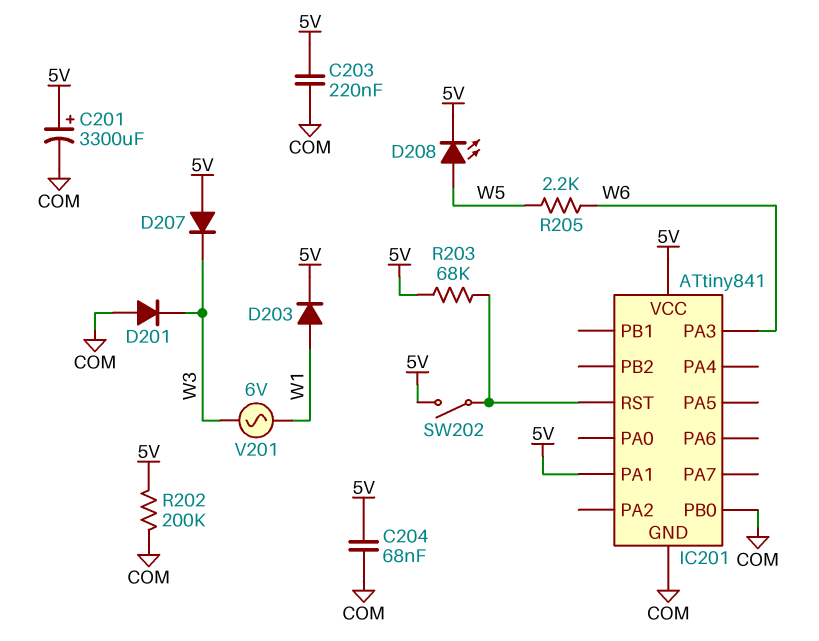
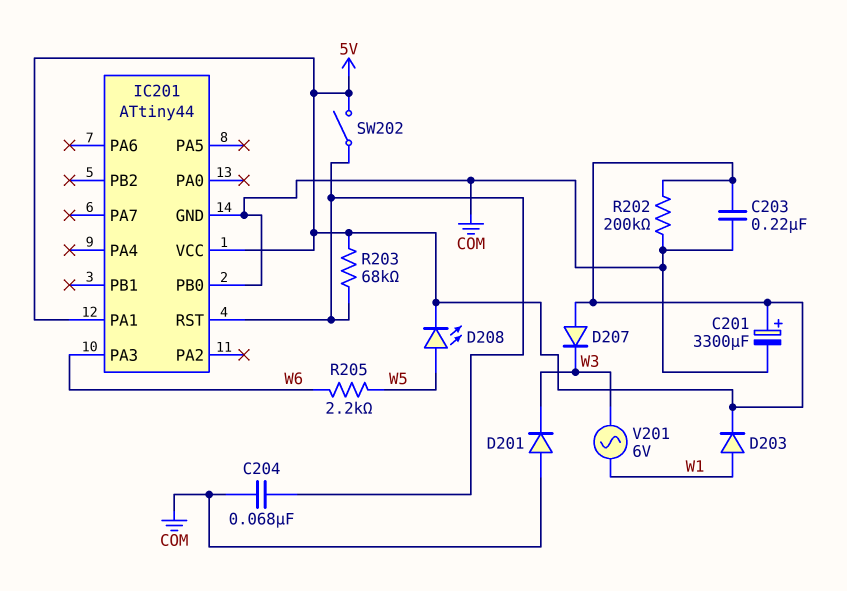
C204: 68nF (5V, COM) -> 68nF (COM, IC201/RST)
IC201: ATtiny841 -> ATtiny44

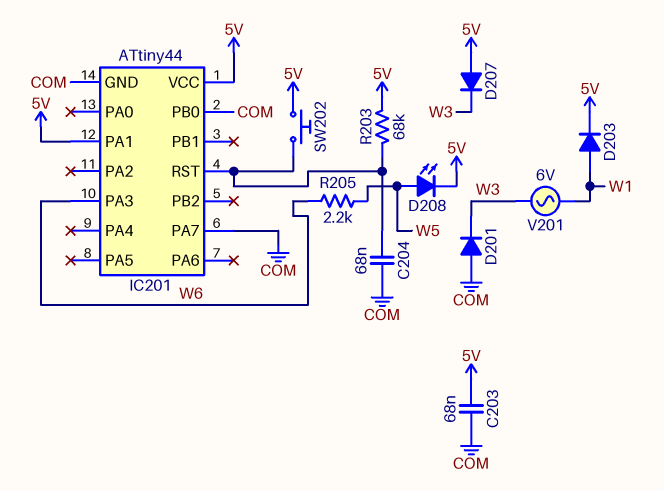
C201: 3300uF (plus 5V, minus COM) -> none
C203: 220nF (5V, COM) -> 68nF (5V, COM)
IC201 pin PA7: none -> COM
R202: 200k (5V, COM) -> none
SW202: switch (5V, IC201/RST) -> button (5V, IC201/RST)

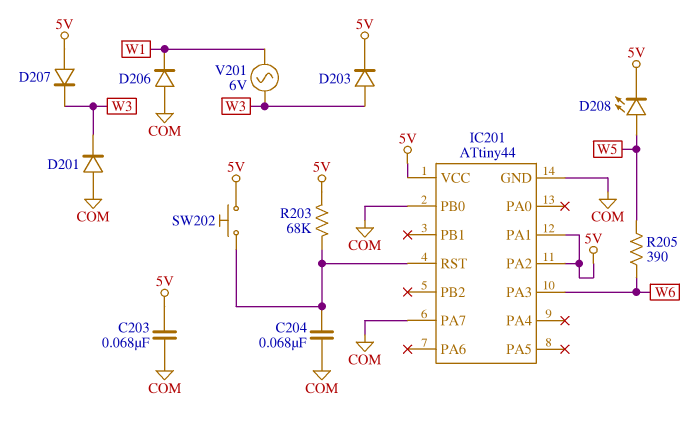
D203: diode (A W1, K 5V) -> diode (A W3, K 5V)
D206: none -> diode (A COM, K W1)
IC201 pin PA2: none -> 5V
R205: 2.2k (W5, W6) -> 390 (W5, W6)

